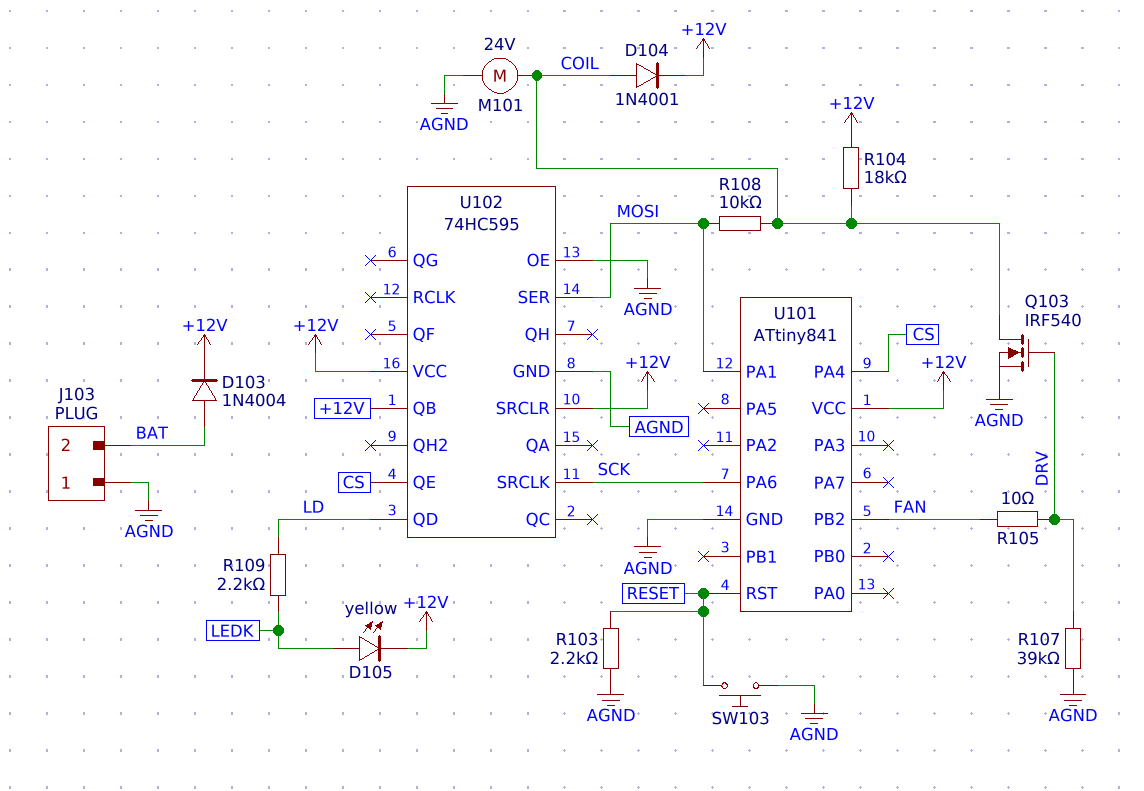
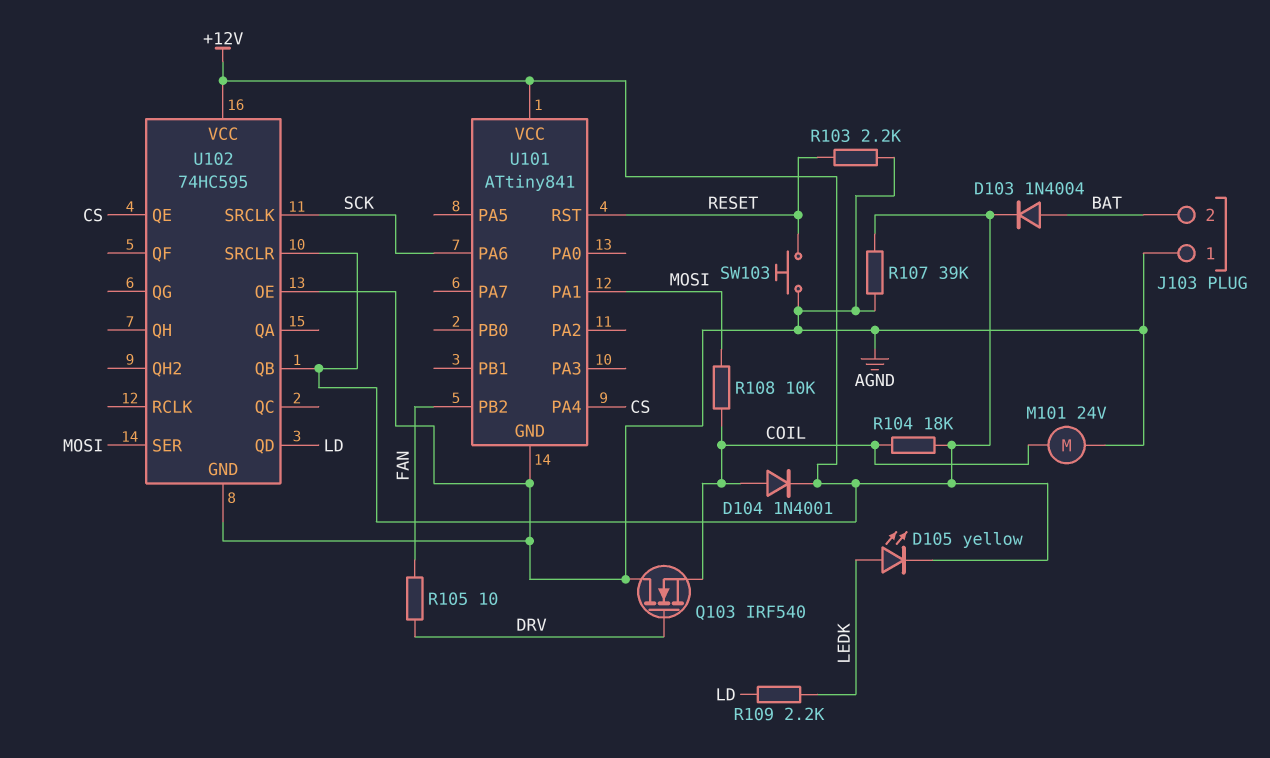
Q103: NMOS IRF540 (G DRV, D COIL, S AGND) -> NMOS IRF540 (G DRV, D AGND, S COIL)
R107: 39k (AGND, DRV) -> 39k (+12V, AGND)

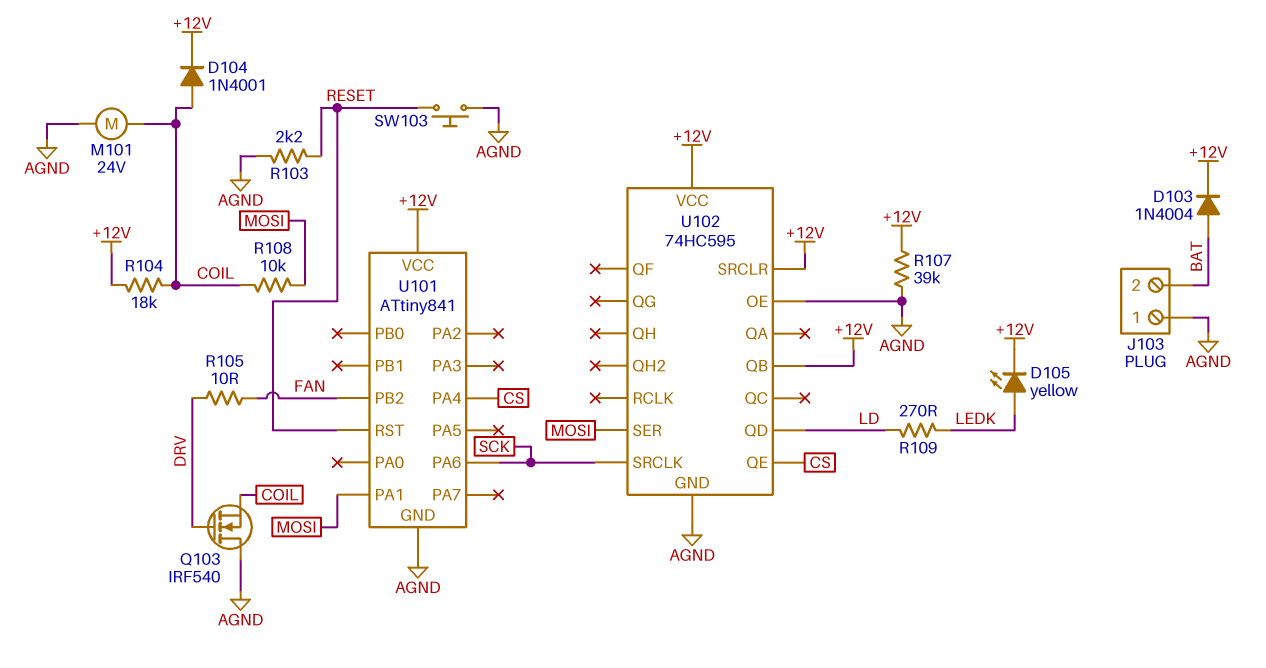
R109: 2.2k (LD, LEDK) -> 270 (LD, LEDK)

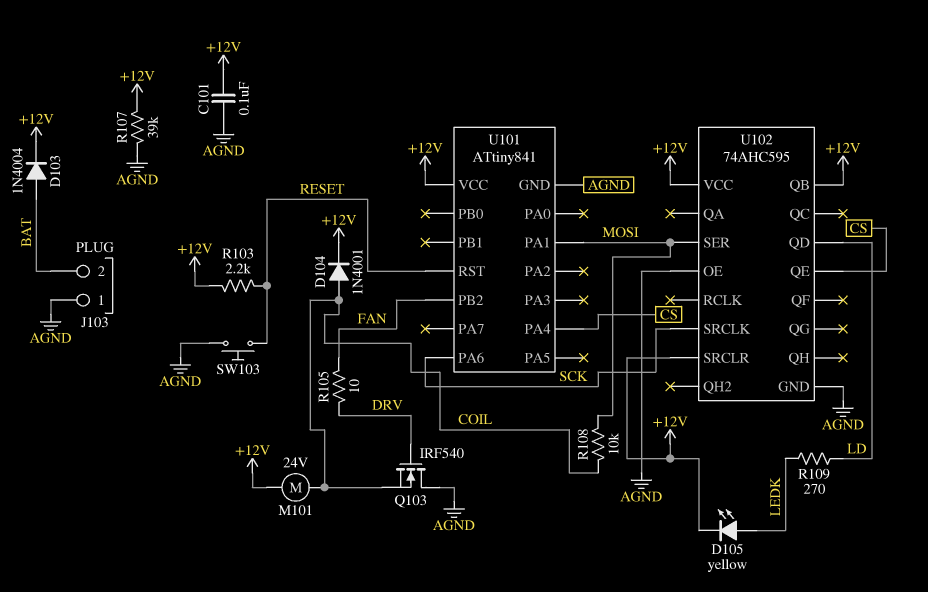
C101: none -> 100nF (+12V, AGND)
M101: motor 24V (AGND, COIL) -> motor 24V (+12V, COIL)
R103: 2.2k (AGND, RESET) -> 2.2k (+12V, RESET)
R104: 18k (+12V, COIL) -> none
U102: 74HC595 -> 74AHC595

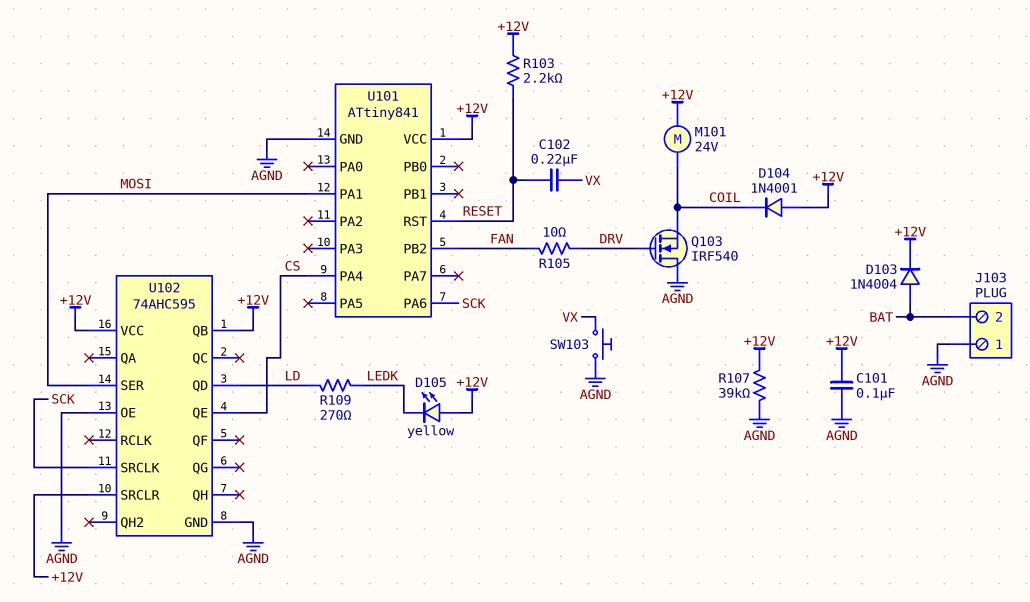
C102: none -> 220nF (RESET, VX)
D104: diode 1N4001 (A COIL, K +12V) -> diode 1N4001 (A +12V, K COIL)
D105: LED yellow (A LEDK, K +12V) -> LED yellow (A +12V, K LEDK)
R108: 10k (COIL, MOSI) -> none
SW103: button (AGND, RESET) -> button (AGND, VX)

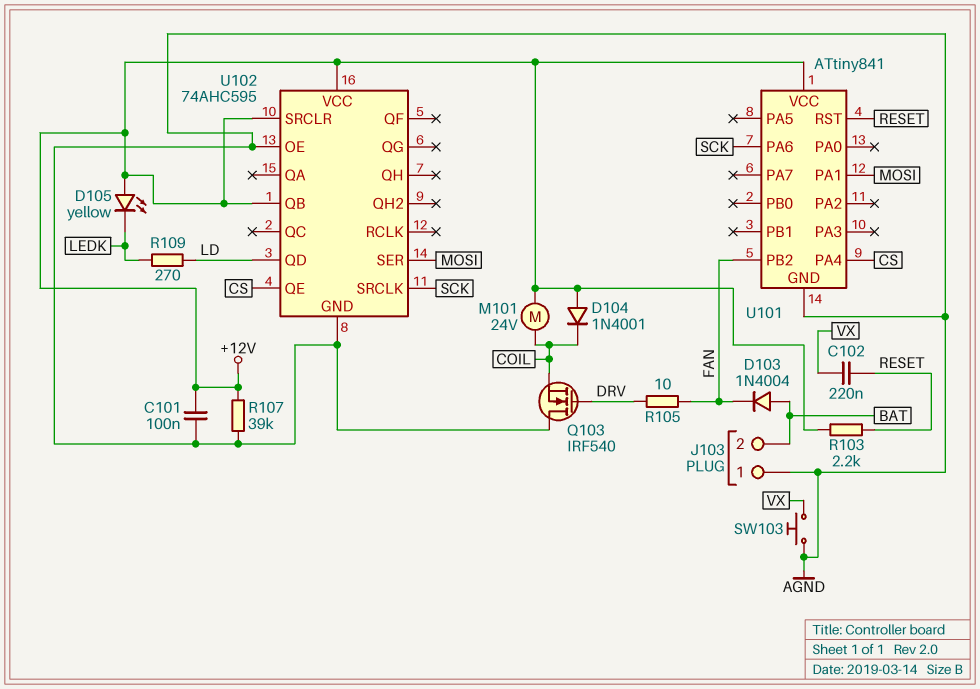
D103: diode 1N4004 (A BAT, K +12V) -> diode 1N4004 (A BAT, K FAN)

